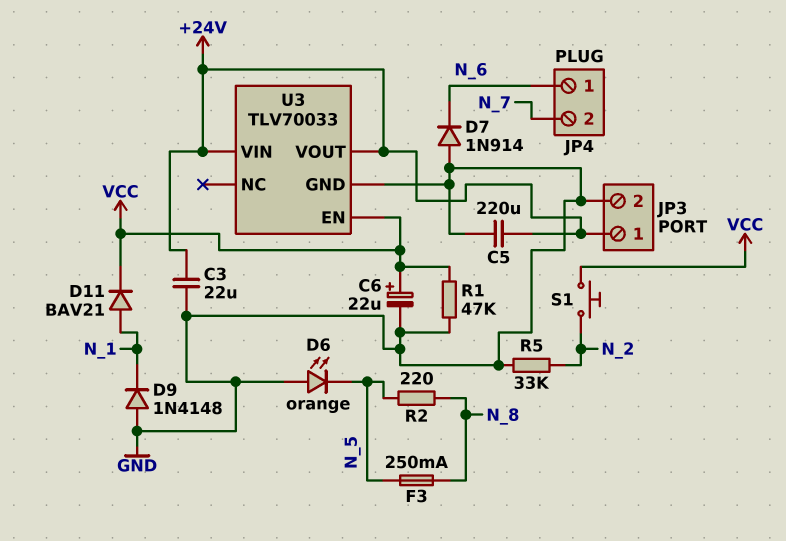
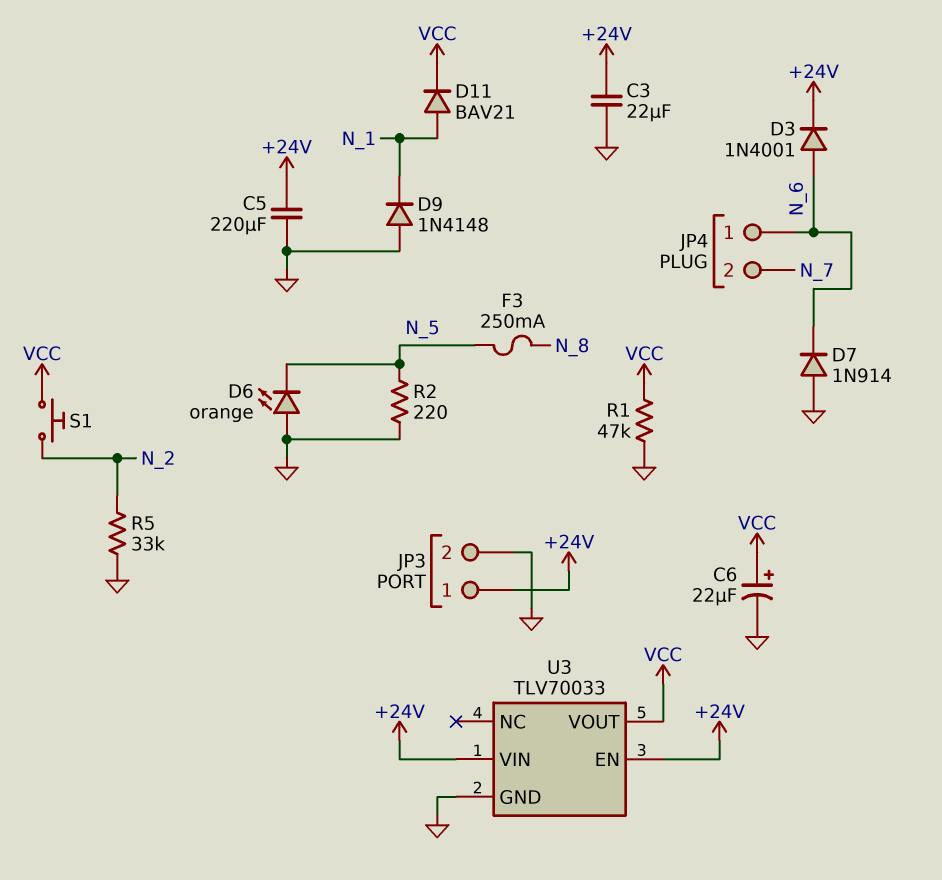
D3: none -> diode 1N4001 (A N_6, K +24V)
R2: 220 (N_5, N_8) -> 220 (GND, N_5)
U3 pin EN: VCC -> +24V
U3 pin VOUT: +24V -> VCC

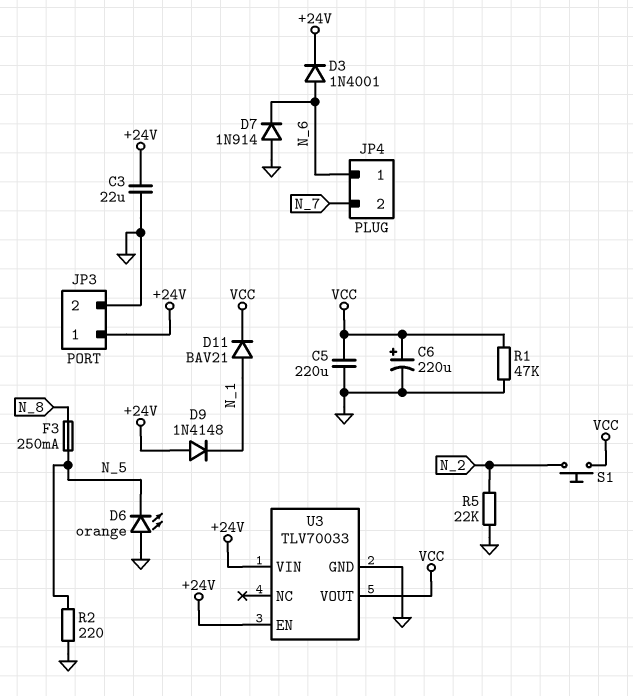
C5: 220uF (+24V, GND) -> 220uF (GND, VCC)
C6: 22uF (plus VCC, minus GND) -> 220uF (plus VCC, minus GND)
D9: diode 1N4148 (A GND, K N_1) -> diode 1N4148 (A +24V, K N_1)
R5: 33k (GND, N_2) -> 22k (GND, N_2)

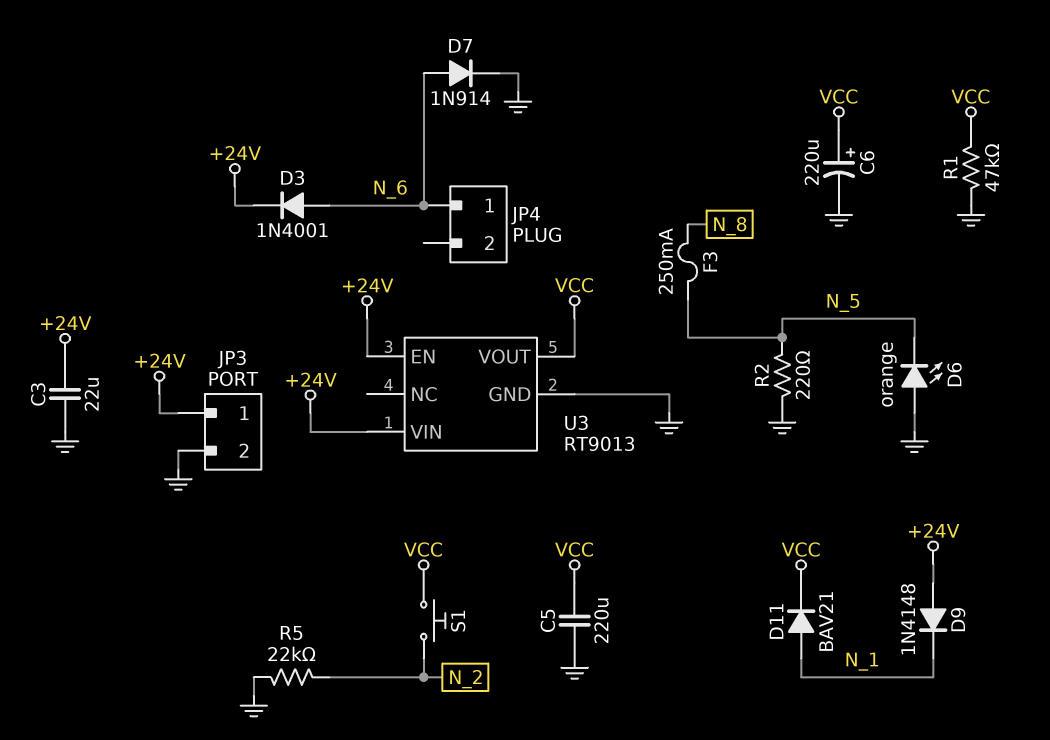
D7: diode 1N914 (A GND, K N_6) -> diode 1N914 (A N_6, K GND)
JP4 pin 2: N_7 -> none
U3: TLV70033 -> RT9013

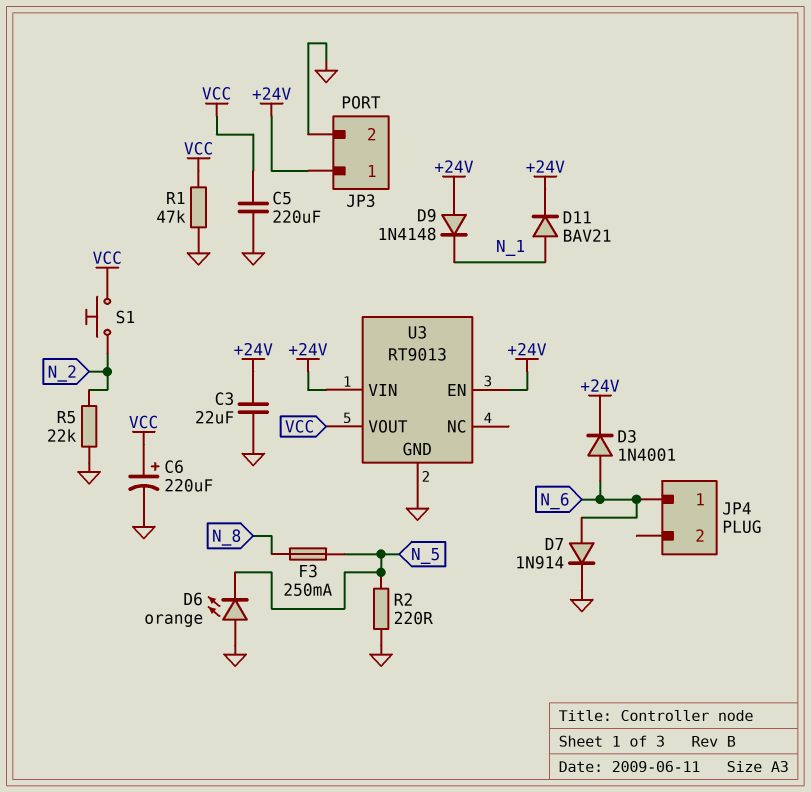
D11: diode BAV21 (A N_1, K VCC) -> diode BAV21 (A N_1, K +24V)

